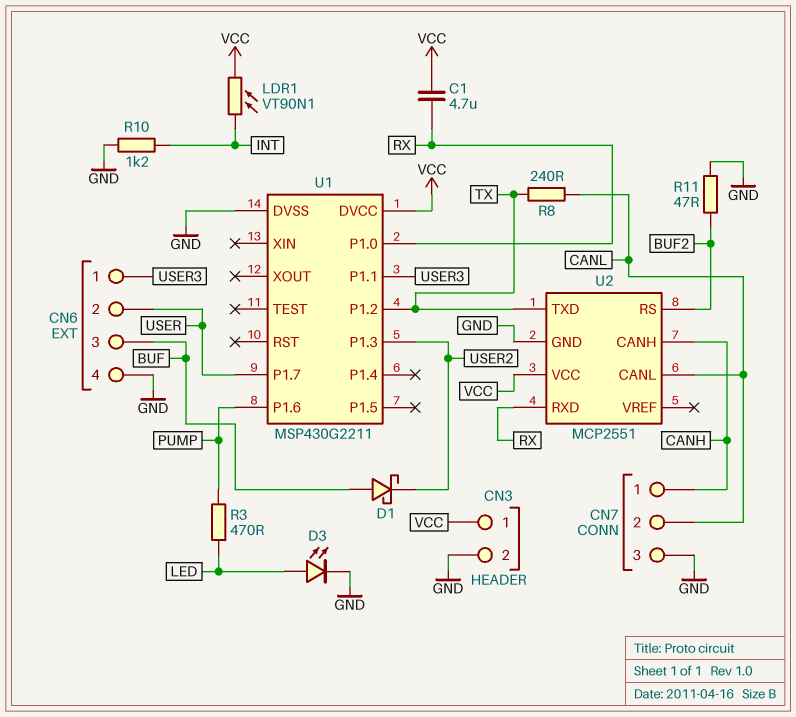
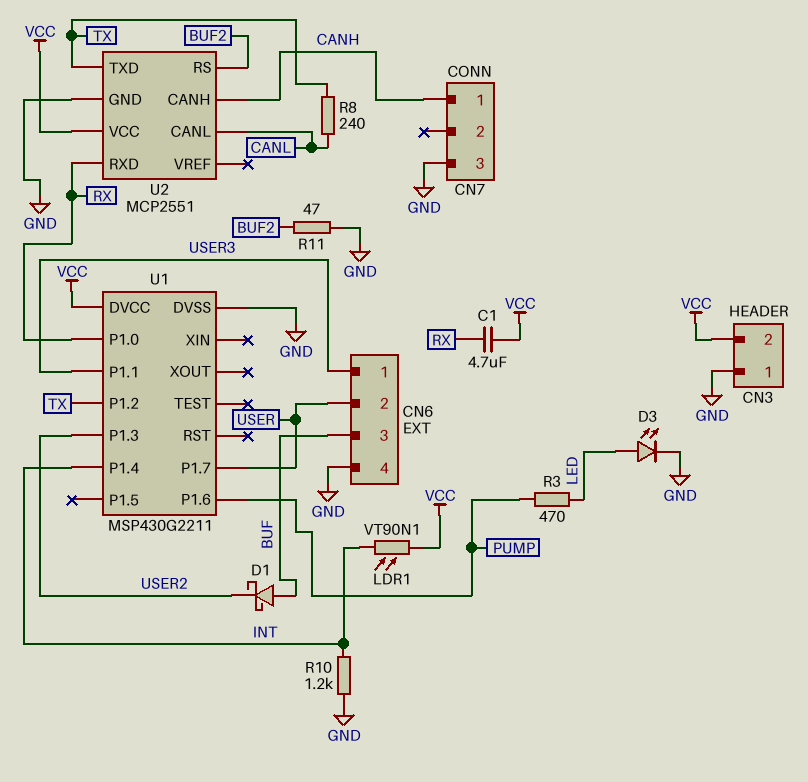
CN3 pin 1: VCC -> GND
CN3 pin 2: GND -> VCC
CN7 pin 2: CANL -> none
U1 pin P1.4: none -> INT

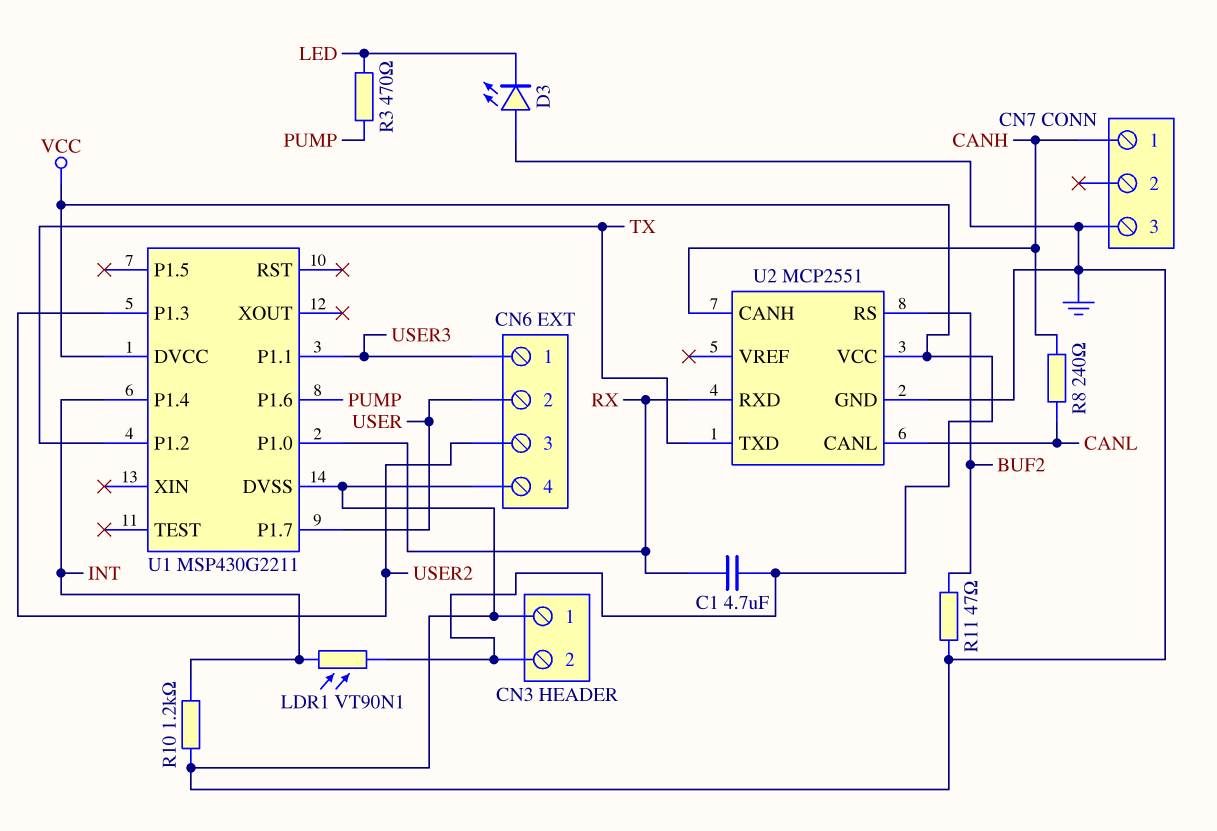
CN6 pin 3: BUF -> USER2
D1: schottky (A BUF, K USER2) -> none
D3: LED (A LED, K GND) -> LED (A GND, K LED)
R8: 240 (CANL, TX) -> 240 (CANH, CANL)

